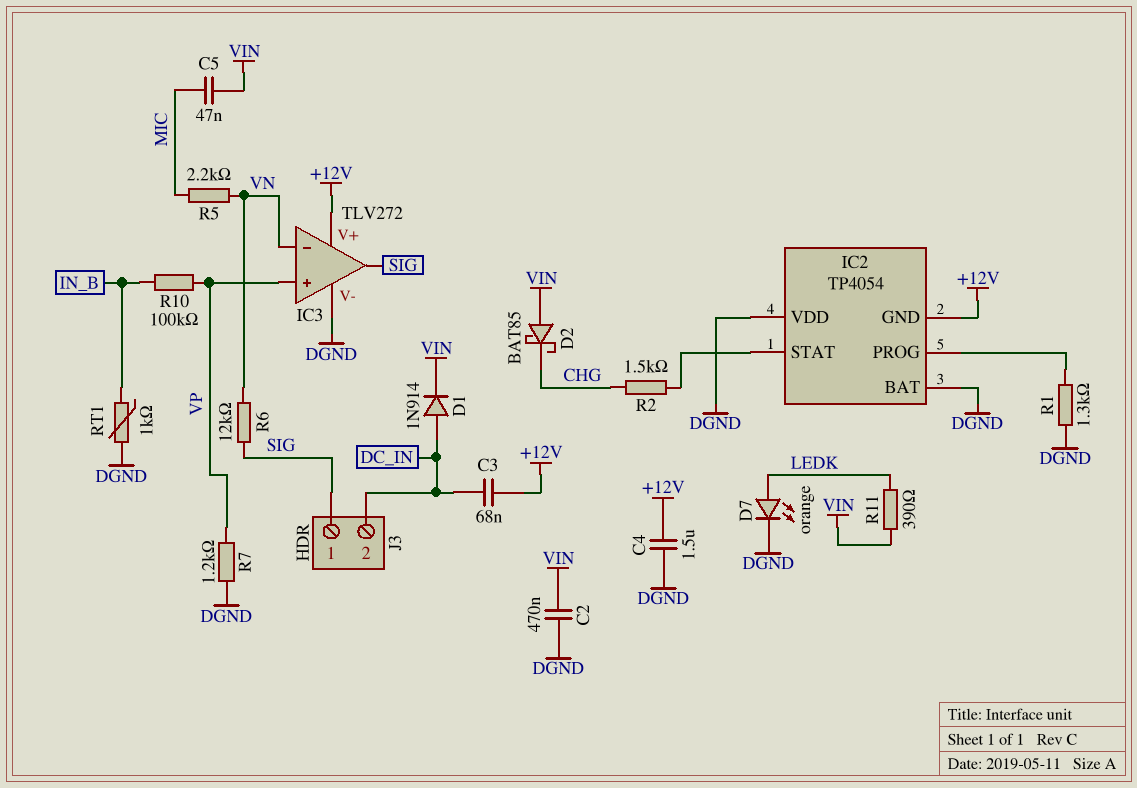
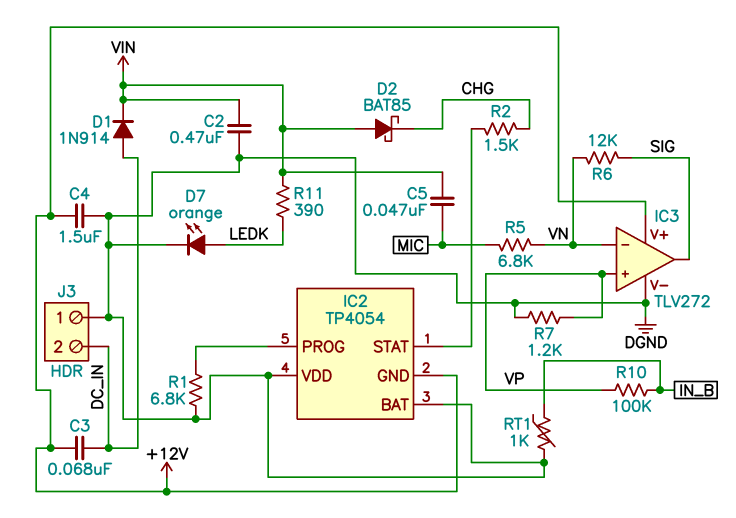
J3 pin 1: SIG -> DGND
R1: 1.3k (DGND, IC2/PROG) -> 6.8k (DGND, IC2/PROG)
R5: 2.2k (MIC, VN) -> 6.8k (MIC, VN)

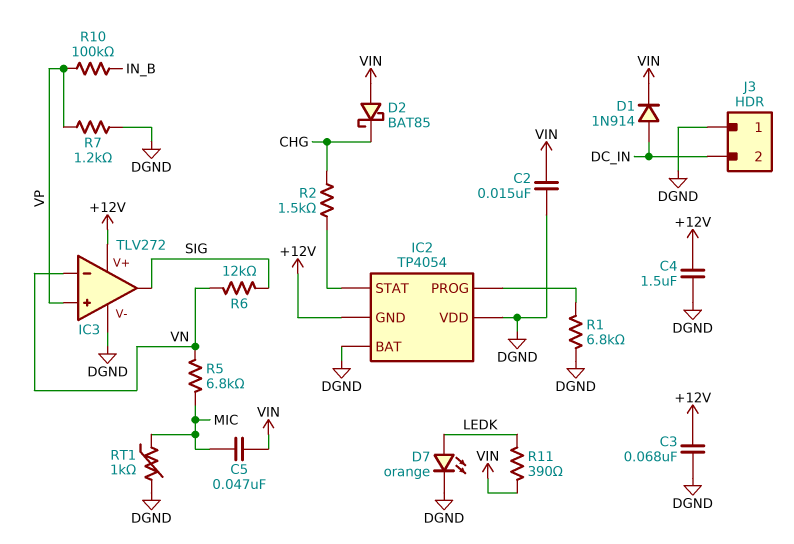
C2: 470nF (DGND, VIN) -> 15nF (DGND, VIN)
C3: 68nF (+12V, DC_IN) -> 68nF (+12V, DGND)
RT1: 1k (DGND, IN_B) -> 1k (DGND, MIC)

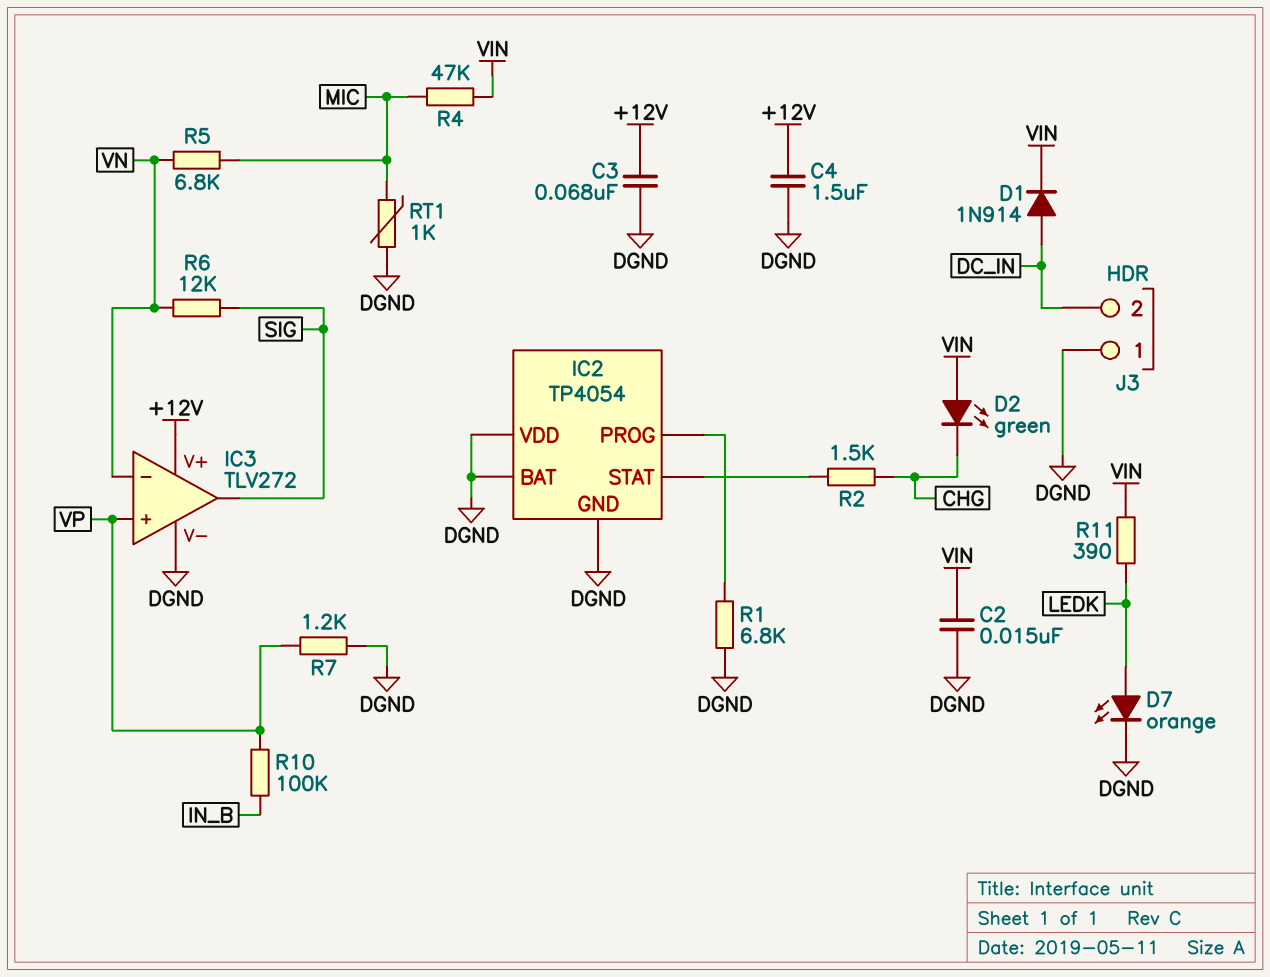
C5: 47nF (MIC, VIN) -> none
D2: schottky BAT85 (A VIN, K CHG) -> LED green (A VIN, K CHG)
IC2 pin GND: +12V -> DGND
R4: none -> 47k (MIC, VIN)

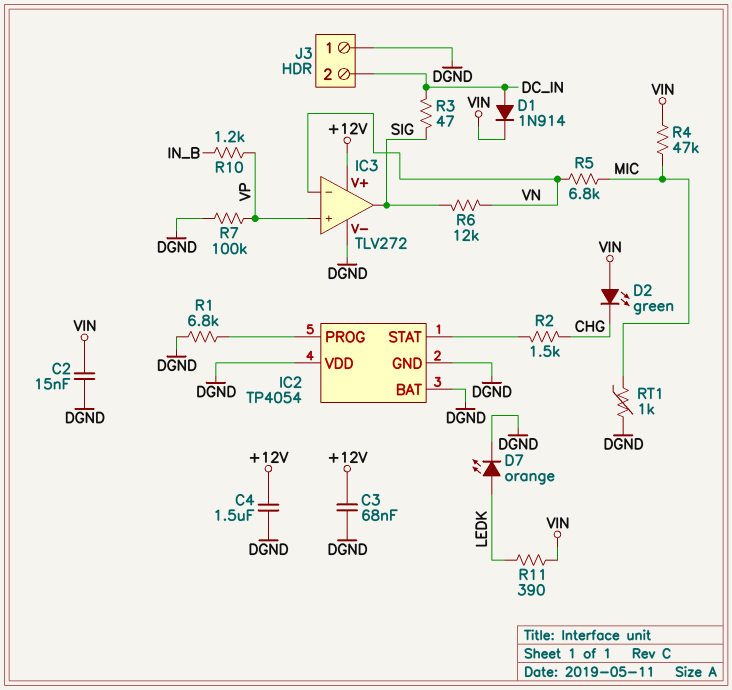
R3: none -> 47 (DC_IN, SIG)
R7: 1.2k (DGND, VP) -> 100k (DGND, VP)
R10: 100k (IN_B, VP) -> 1.2k (IN_B, VP)

